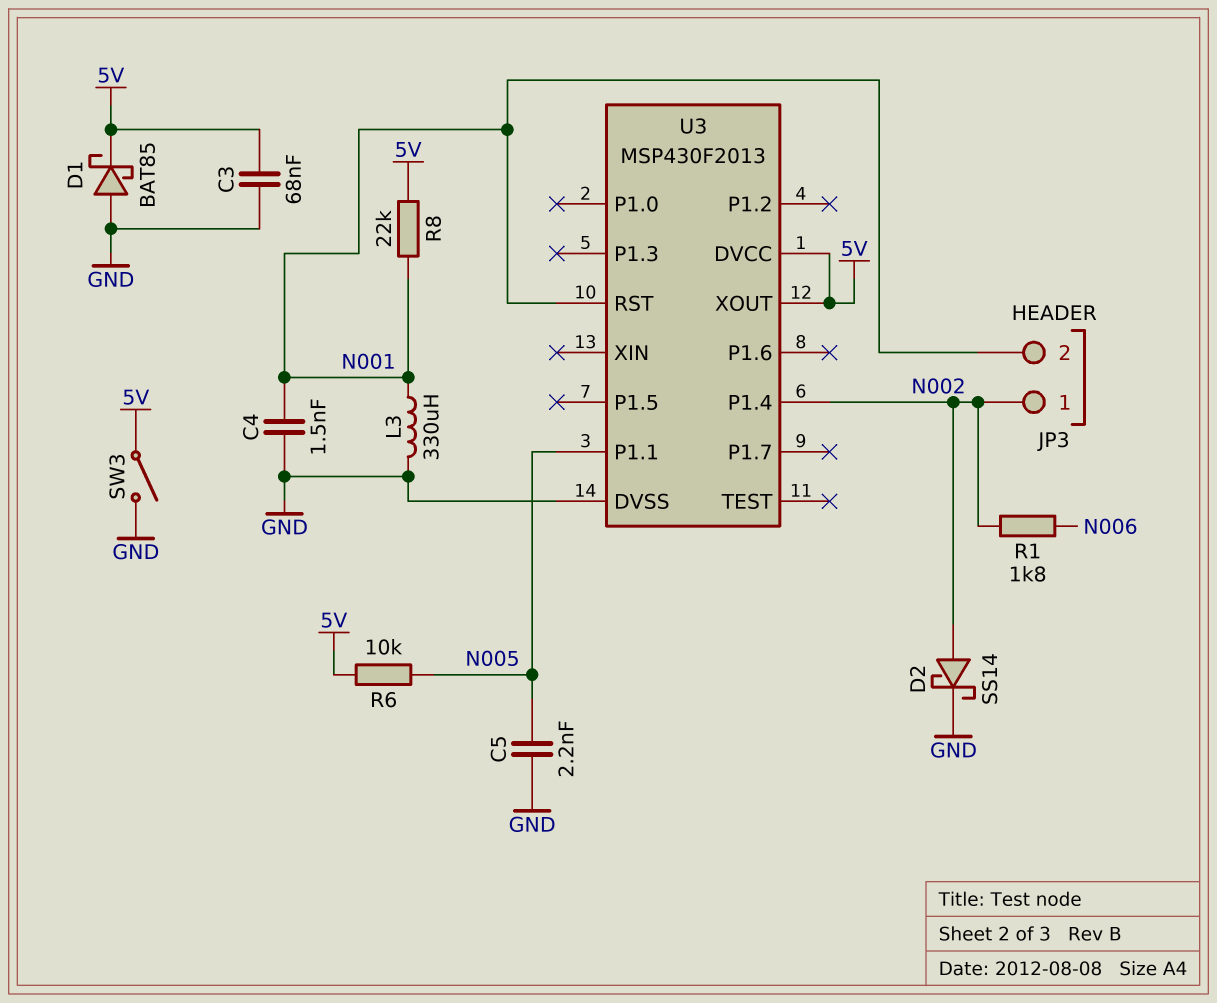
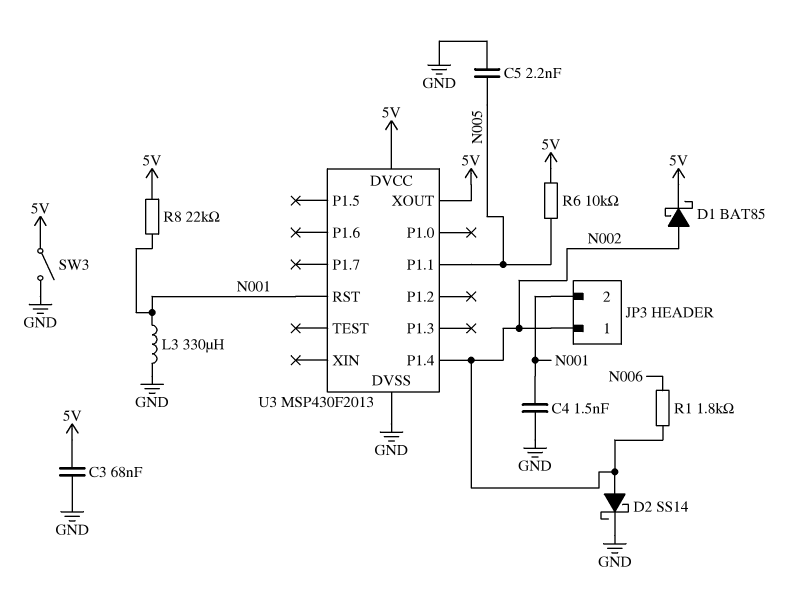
D1: schottky BAT85 (A GND, K 5V) -> schottky BAT85 (A N002, K 5V)

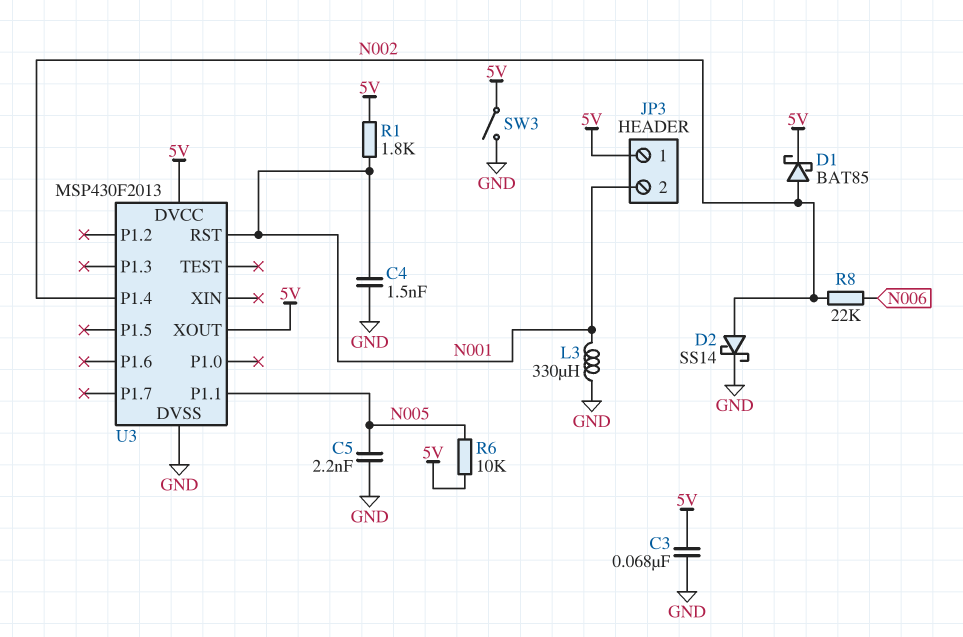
JP3 pin 1: N002 -> 5V
R1: 1.8k (N002, N006) -> 1.8k (5V, N001)
R8: 22k (5V, N001) -> 22k (N002, N006)

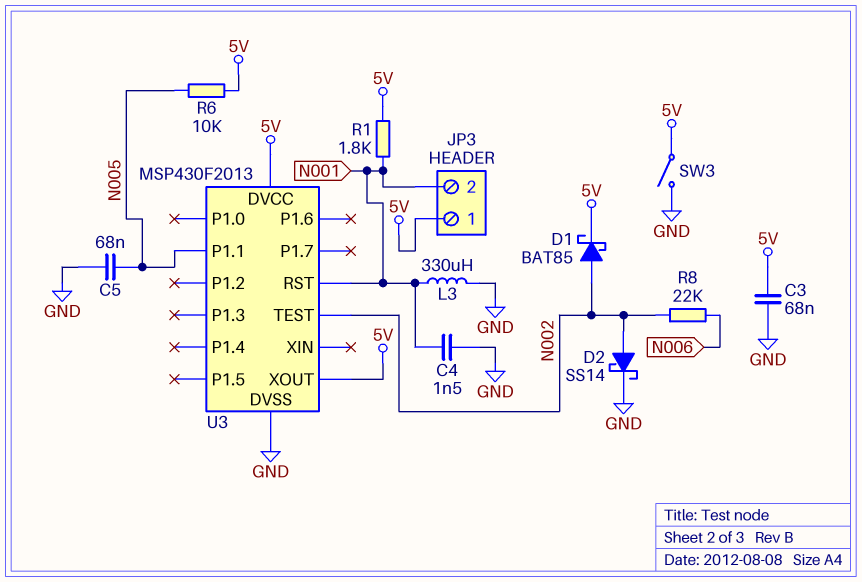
C5: 2.2nF (GND, N005) -> 68nF (GND, N005)
U3 pin P1.4: N002 -> none
U3 pin TEST: none -> N002

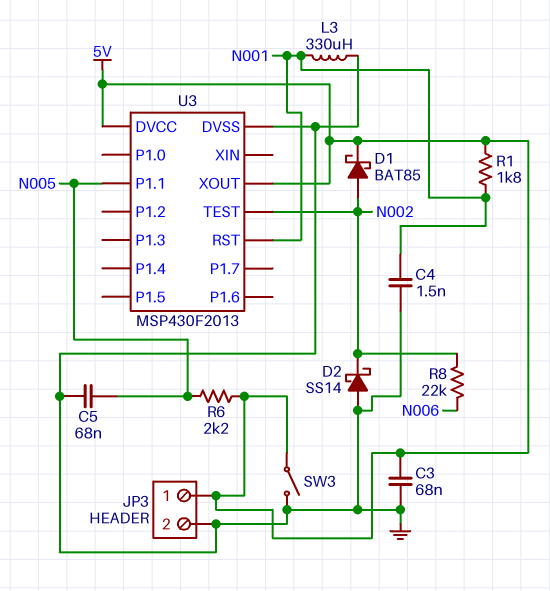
D2: schottky SS14 (A N002, K GND) -> schottky SS14 (A GND, K N002)
JP3 pin 2: N001 -> GND
R6: 10k (5V, N005) -> 2.2k (5V, N005)

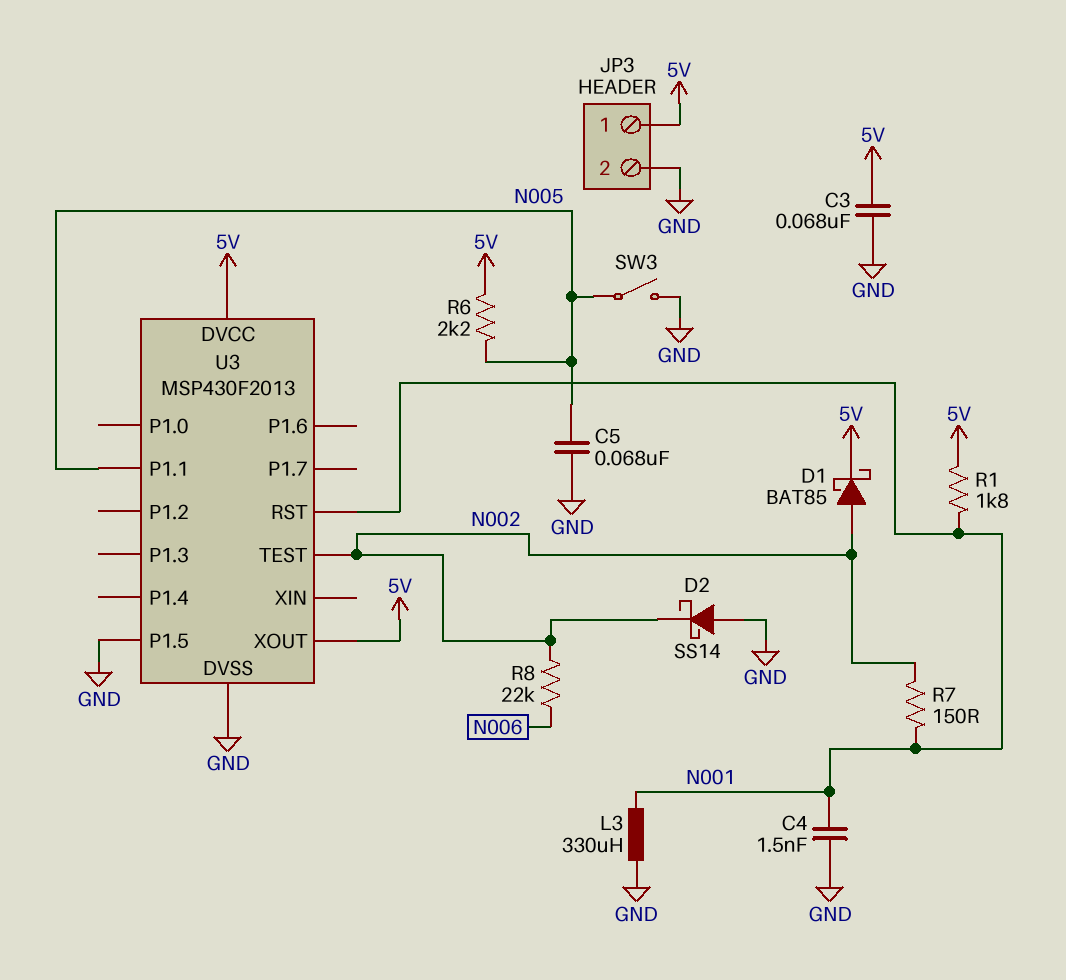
R7: none -> 150 (N001, N002)
SW3: switch (5V, GND) -> switch (GND, N005)
U3 pin P1.5: none -> GND

